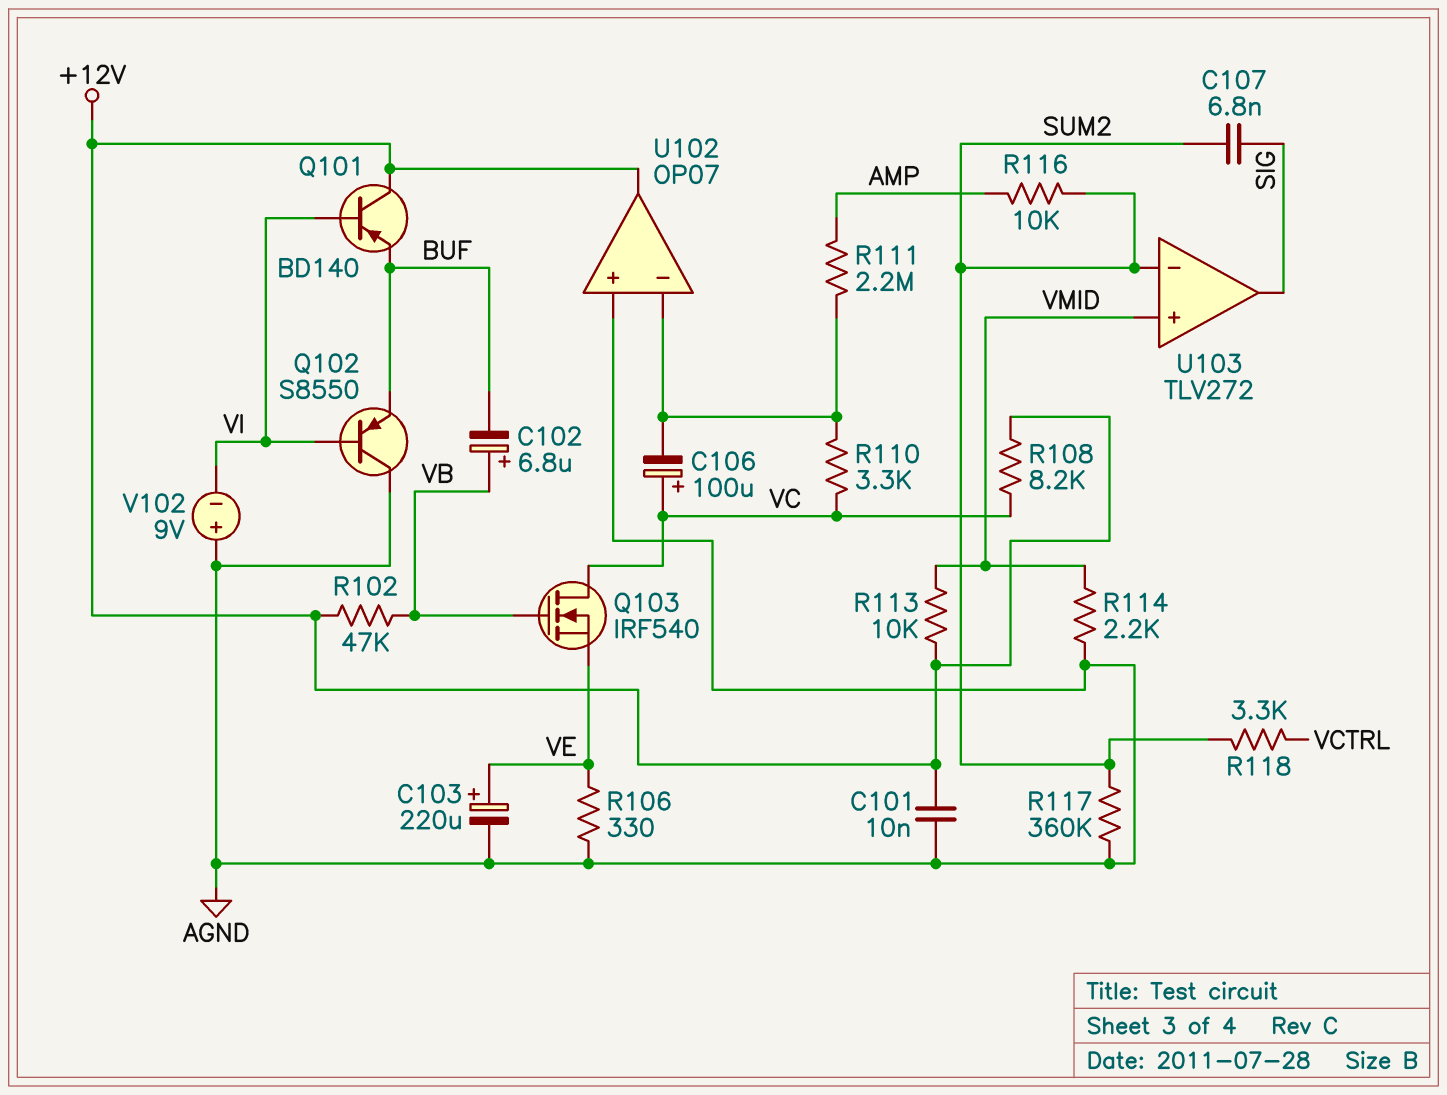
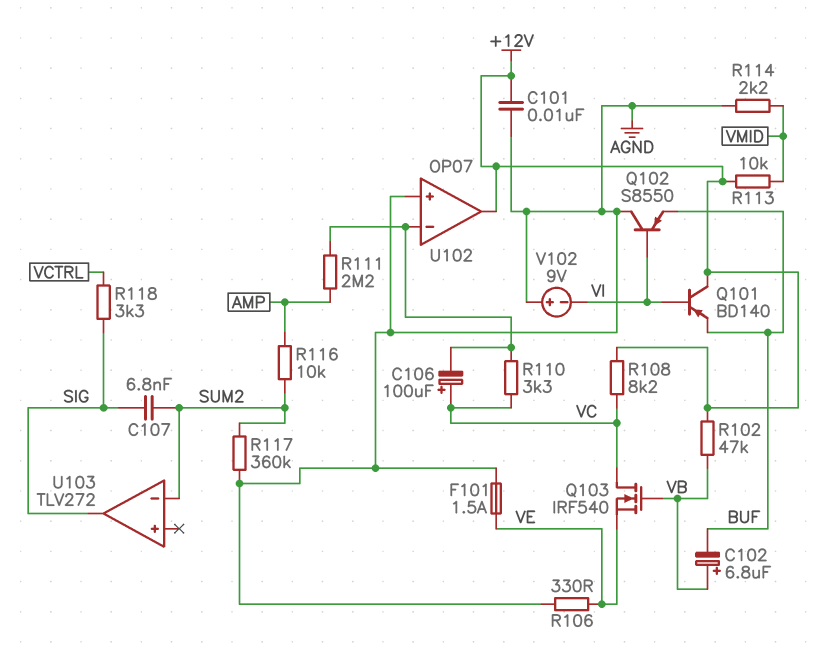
C103: 220uF (plus VE, minus AGND) -> none
F101: none -> 1.5A (AGND, VE)
R118: 3.3k (SUM2, VCTRL) -> 3.3k (SIG, VCTRL)
U103 pin in+: VMID -> none

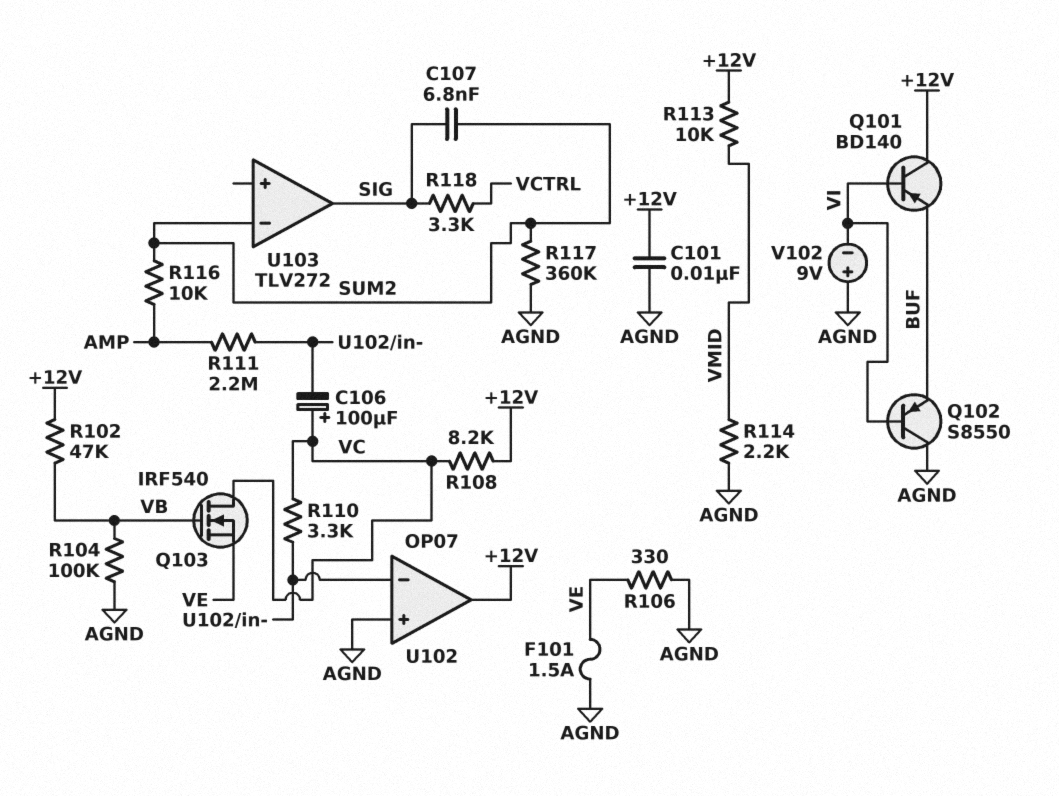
C102: 6.8uF (plus VB, minus BUF) -> none
R104: none -> 100k (AGND, VB)

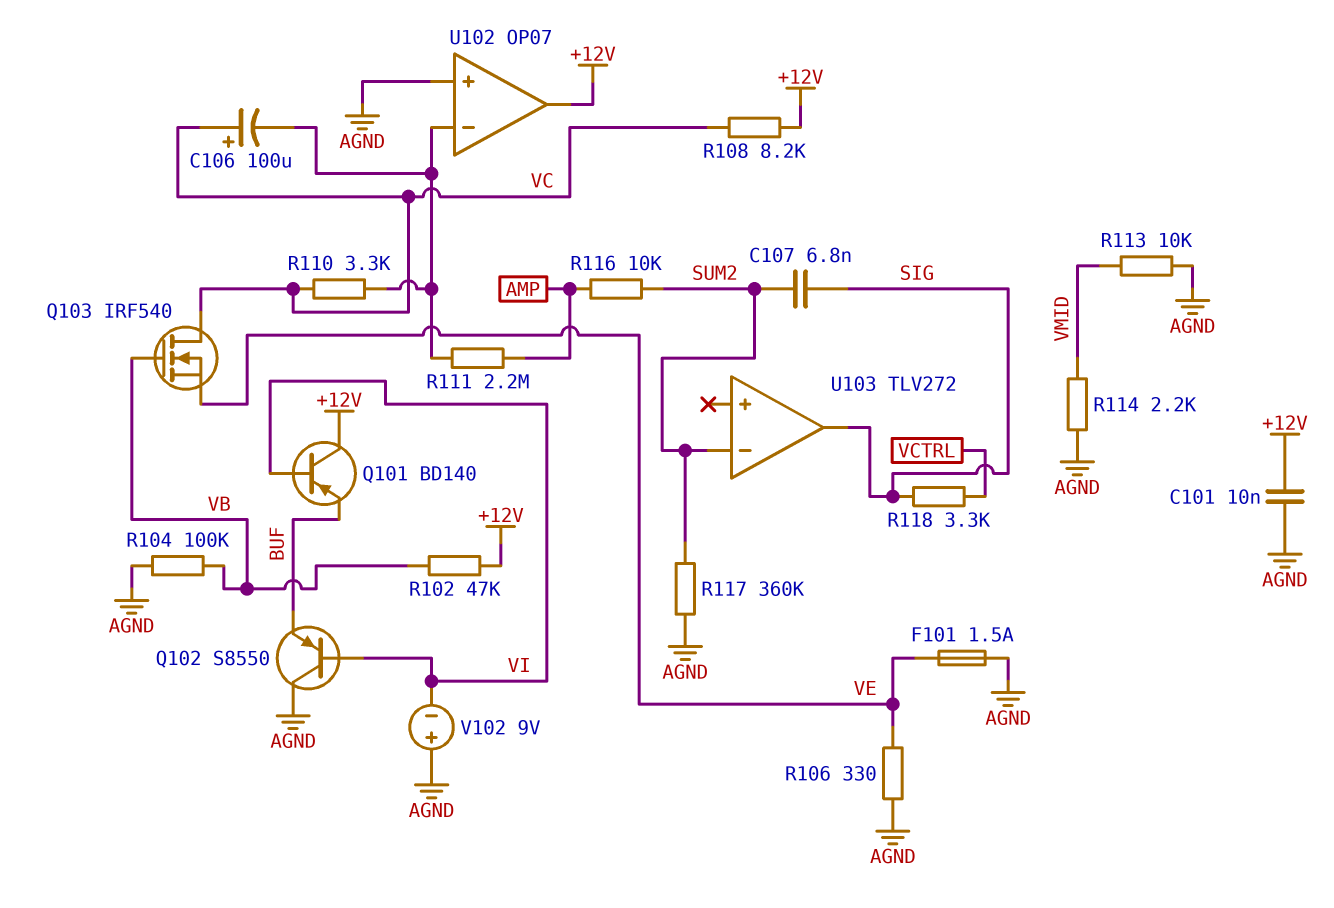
R113: 10k (+12V, VMID) -> 10k (AGND, VMID)

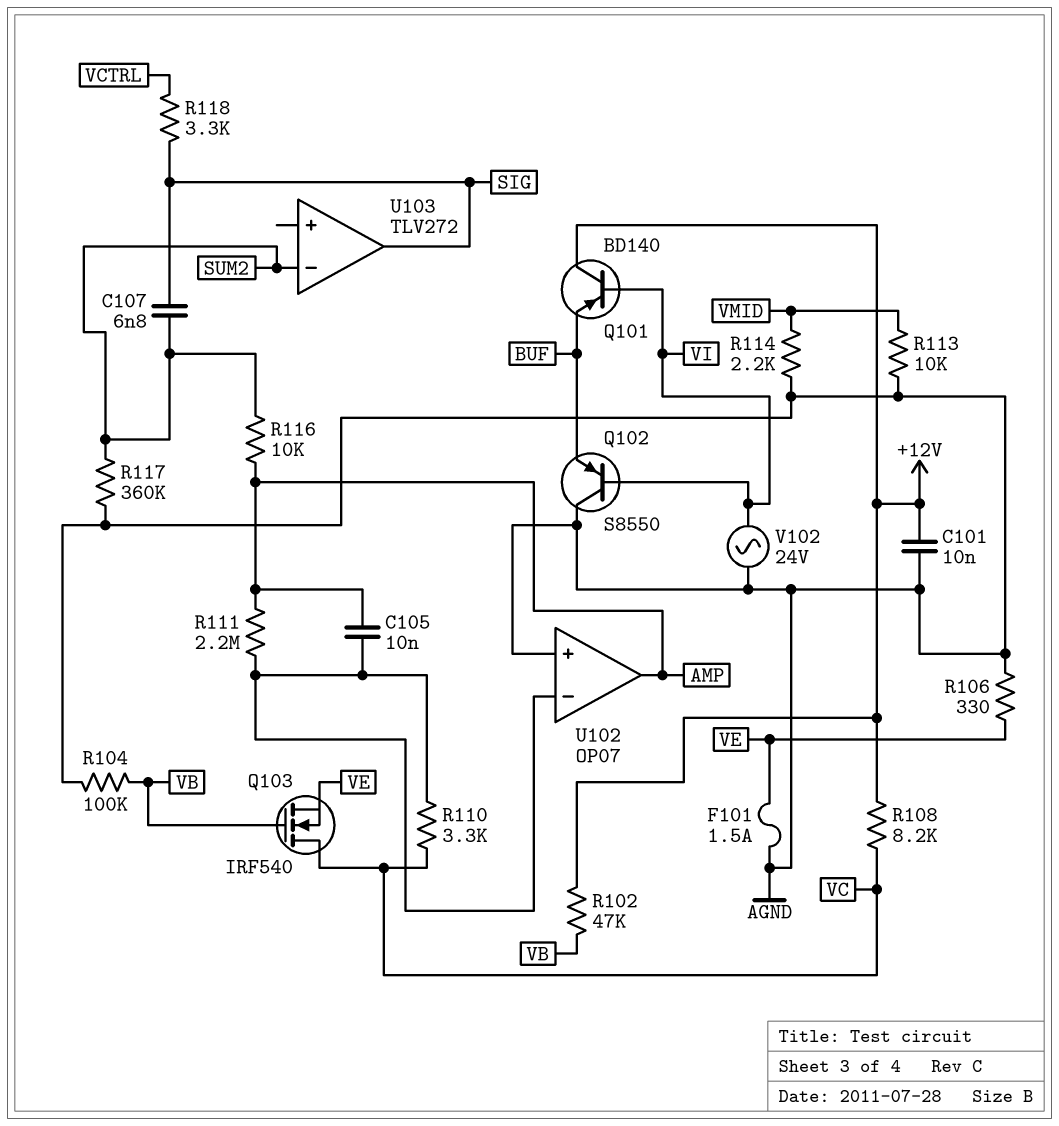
C105: none -> 10nF (AMP, U102/in-)
C106: 100uF (plus VC, minus U102/in-) -> none
U102 pin out: +12V -> AMP
V102: 9V (plus AGND, minus VI) -> AC 24V (AGND, VI)

